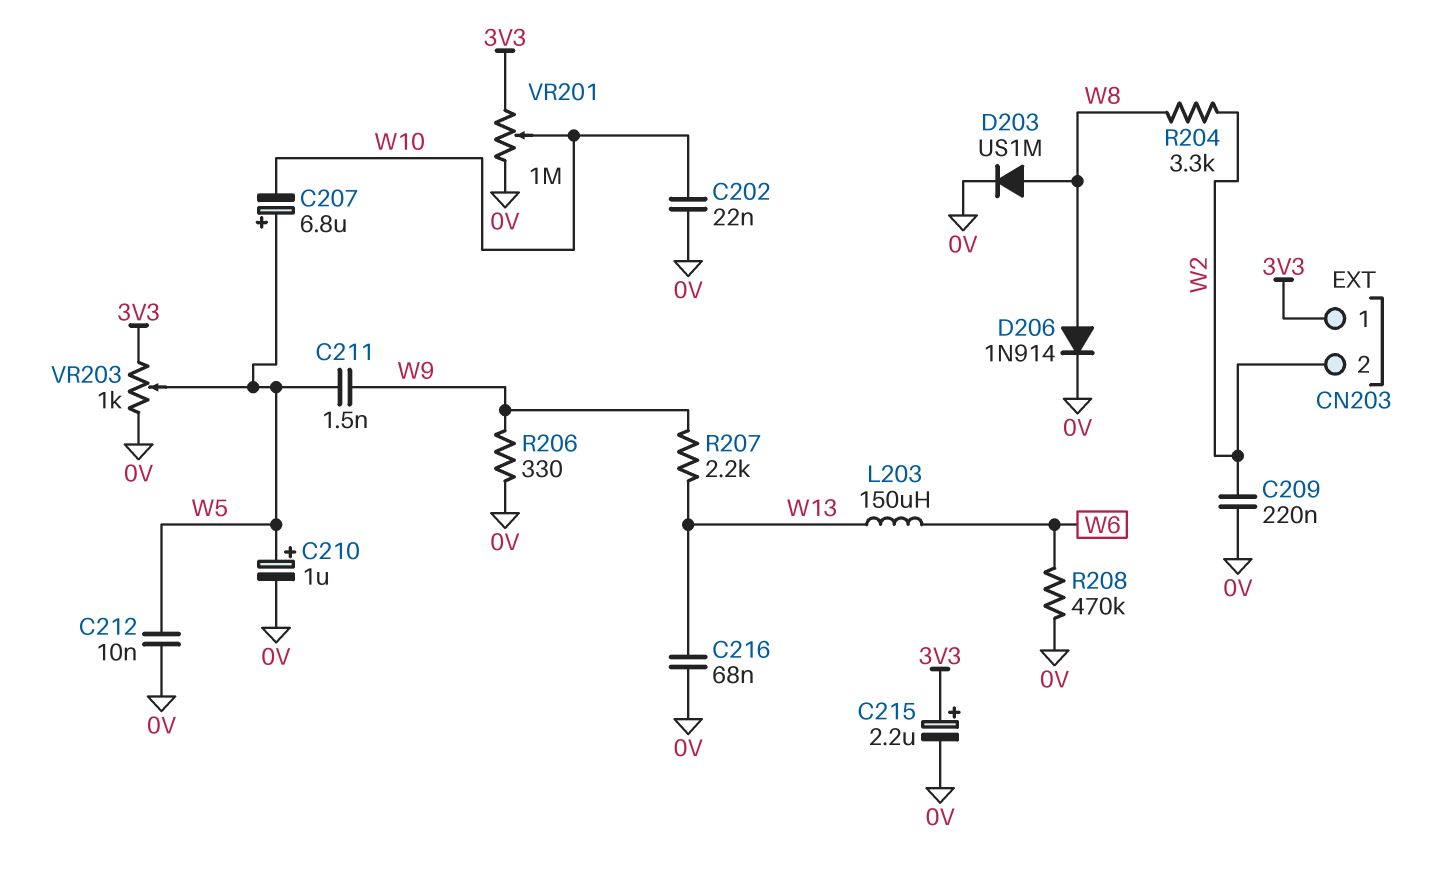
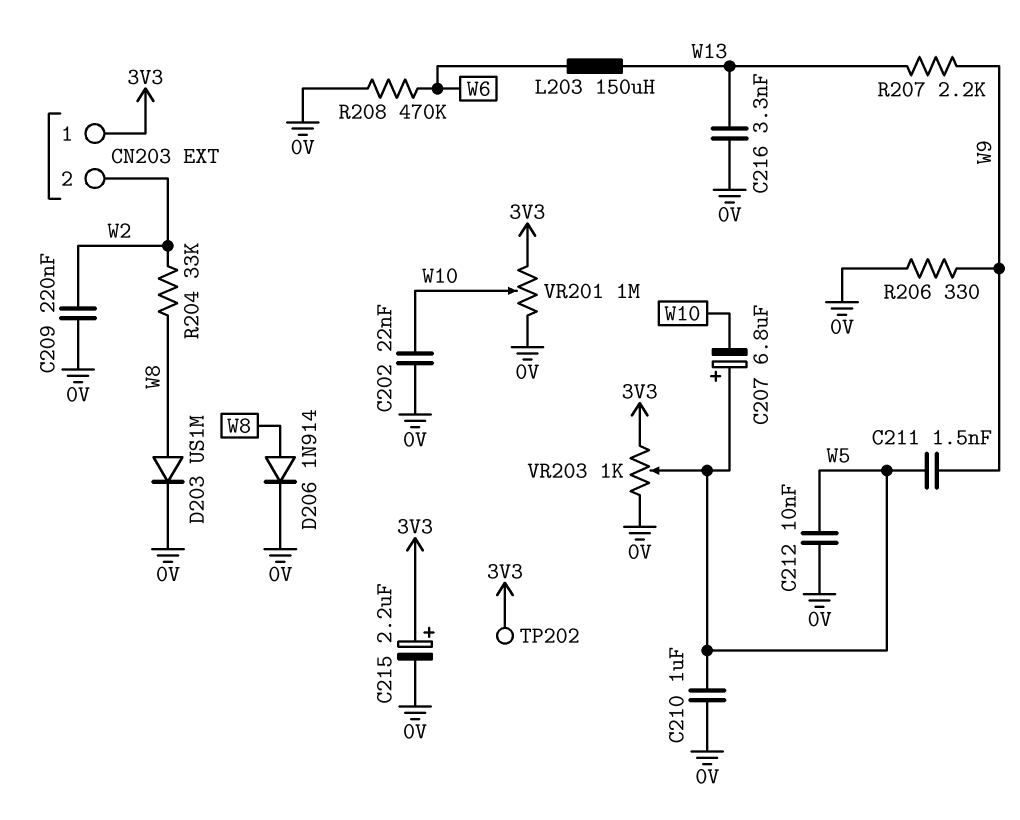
C210: 1uF (plus W5, minus 0V) -> 1uF (0V, W5)
C216: 68nF (0V, W13) -> 3.3nF (0V, W13)
R204: 3.3k (W2, W8) -> 33k (W2, W8)
TP202: none -> test point (3V3)

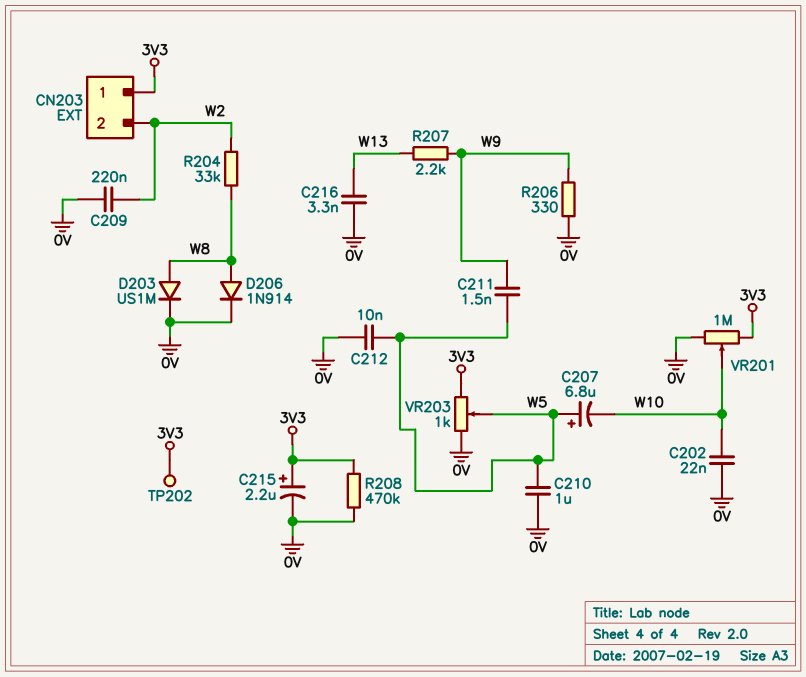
L203: 150uH (W6, W13) -> none
R208: 470k (0V, W6) -> 470k (0V, 3V3)

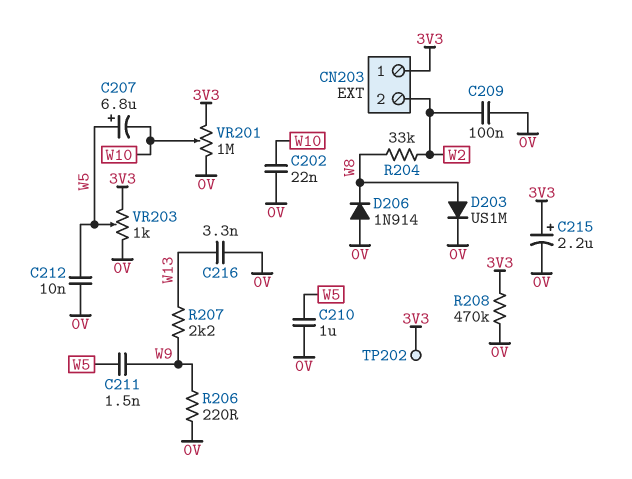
C209: 220nF (0V, W2) -> 100nF (0V, W2)
D206: diode 1N914 (A W8, K 0V) -> diode 1N914 (A 0V, K W8)
R206: 330 (0V, W9) -> 220 (0V, W9)

